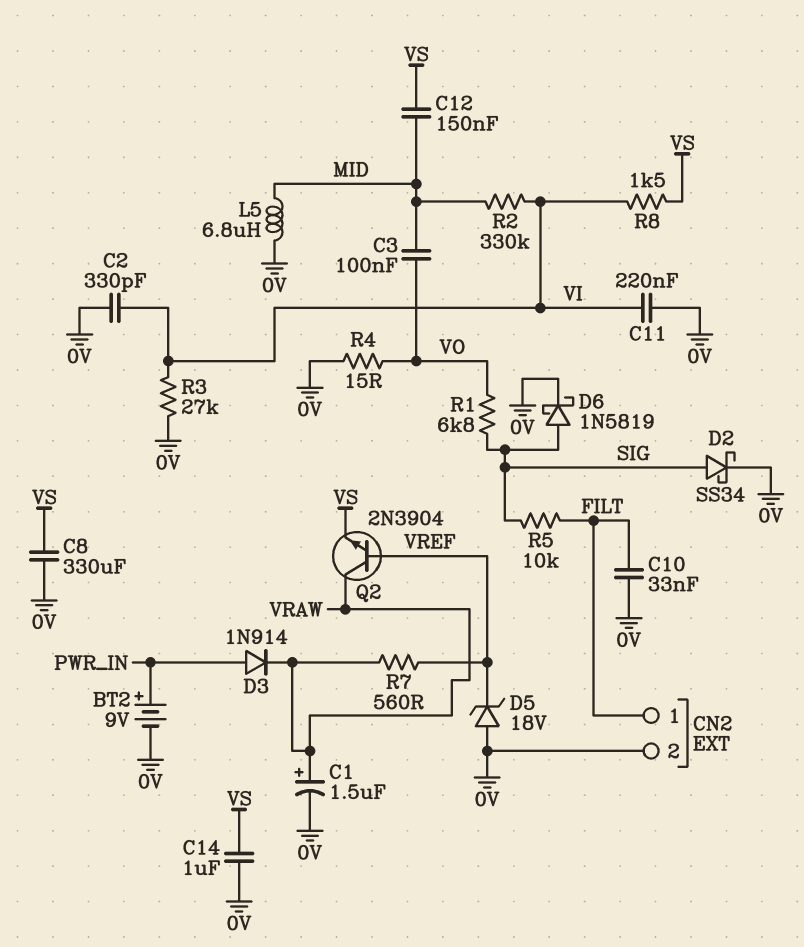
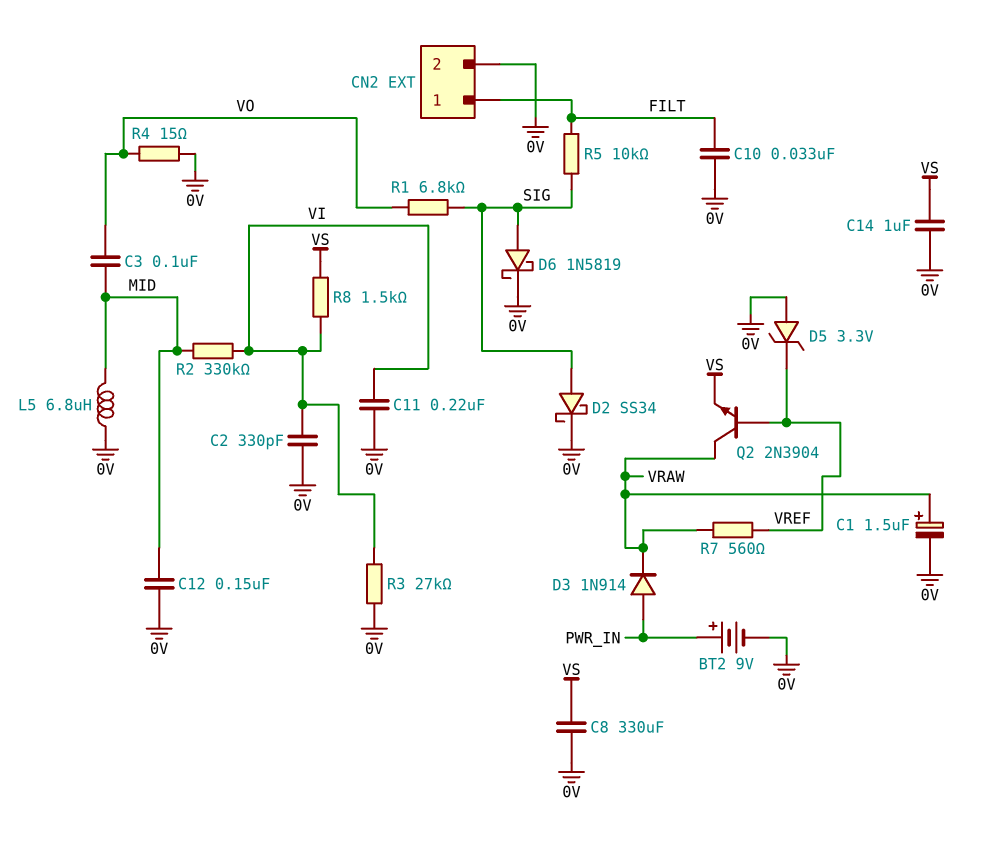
C12: 150nF (MID, VS) -> 150nF (0V, MID)
D5: zener 18V (A 0V, K VREF) -> zener 3.3V (A 0V, K VREF)

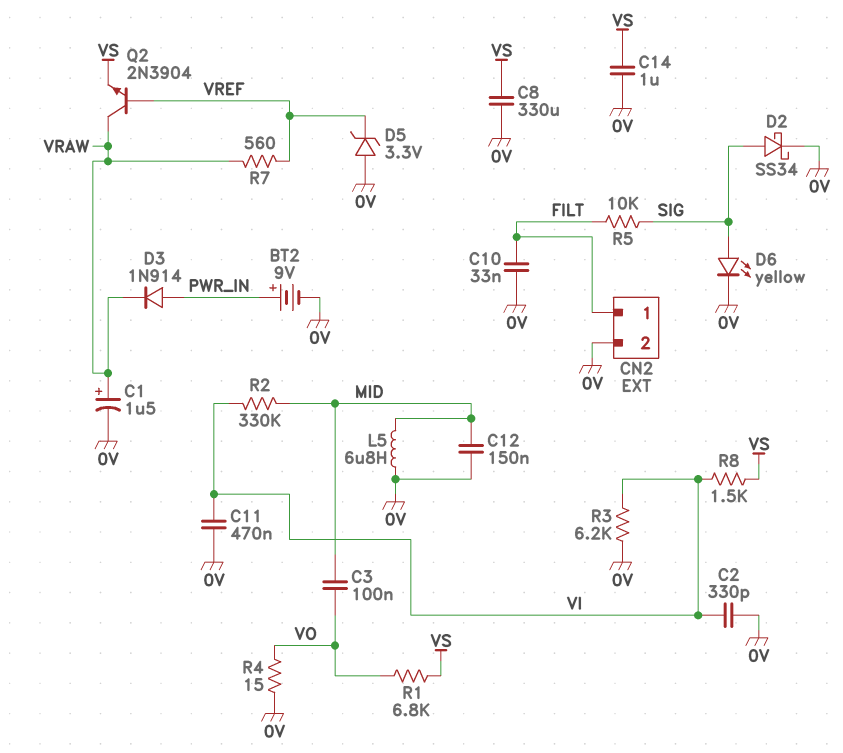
C11: 220nF (0V, VI) -> 470nF (0V, VI)
D6: schottky 1N5819 (A SIG, K 0V) -> LED yellow (A SIG, K 0V)
R1: 6.8k (SIG, VO) -> 6.8k (VO, VS)
R3: 27k (0V, VI) -> 6.2k (0V, VI)

